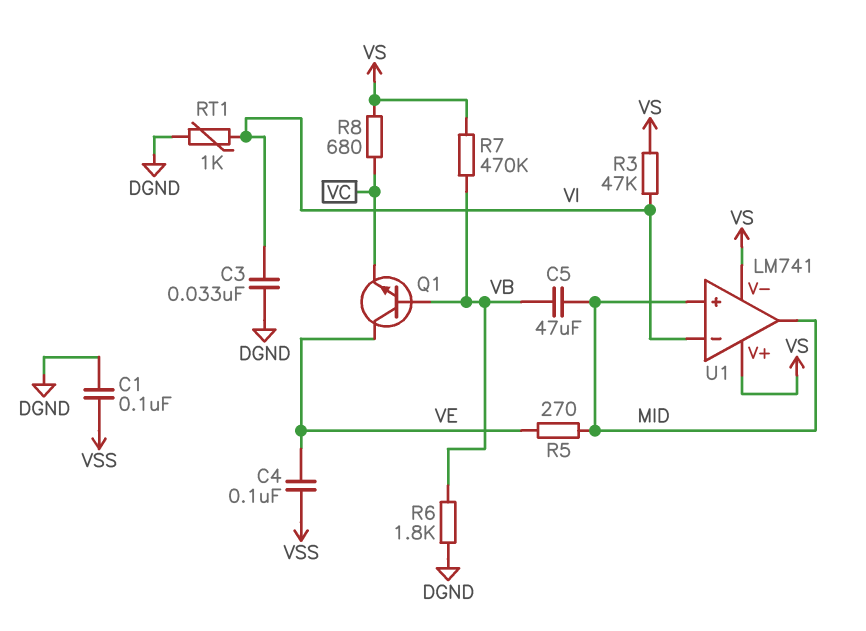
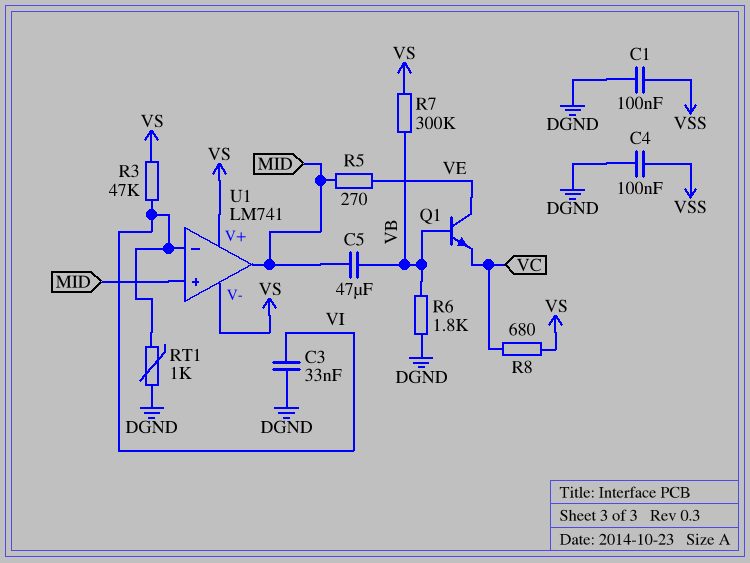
C4: 100nF (VE, VSS) -> 100nF (DGND, VSS)
R7: 470k (VB, VS) -> 300k (VB, VS)

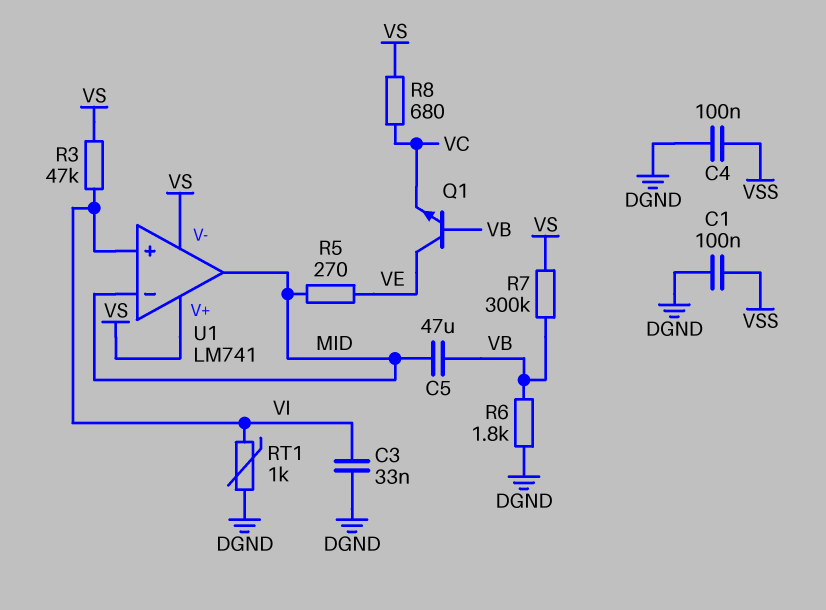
U1 pin in+: MID -> VI
U1 pin in-: VI -> MID

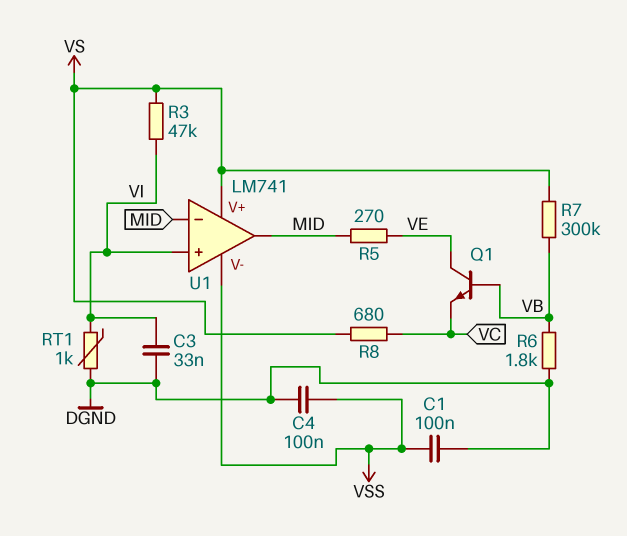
C5: 47uF (MID, VB) -> none
U1 pin V-: VS -> VSS

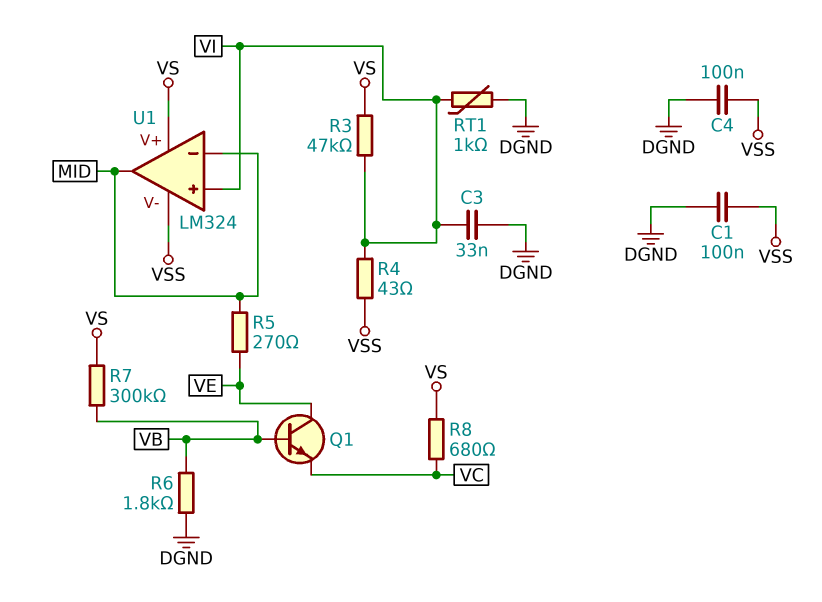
R4: none -> 43 (VI, VSS)
U1: LM741 -> LM324

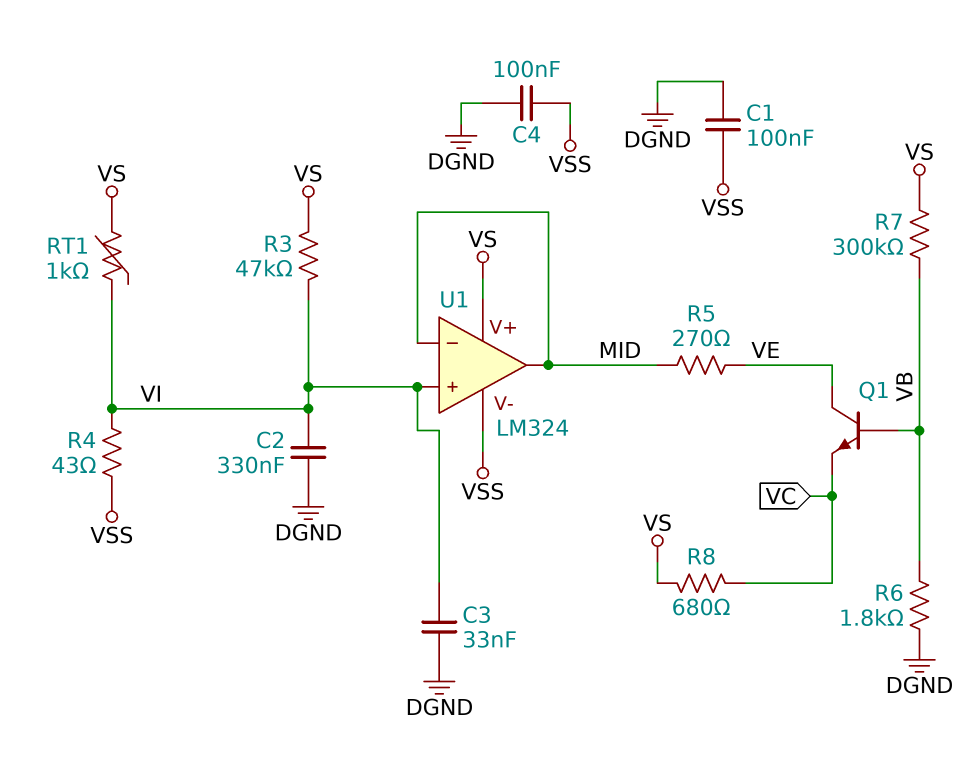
C2: none -> 330nF (DGND, VI)
RT1: 1k (DGND, VI) -> 1k (VI, VS)

